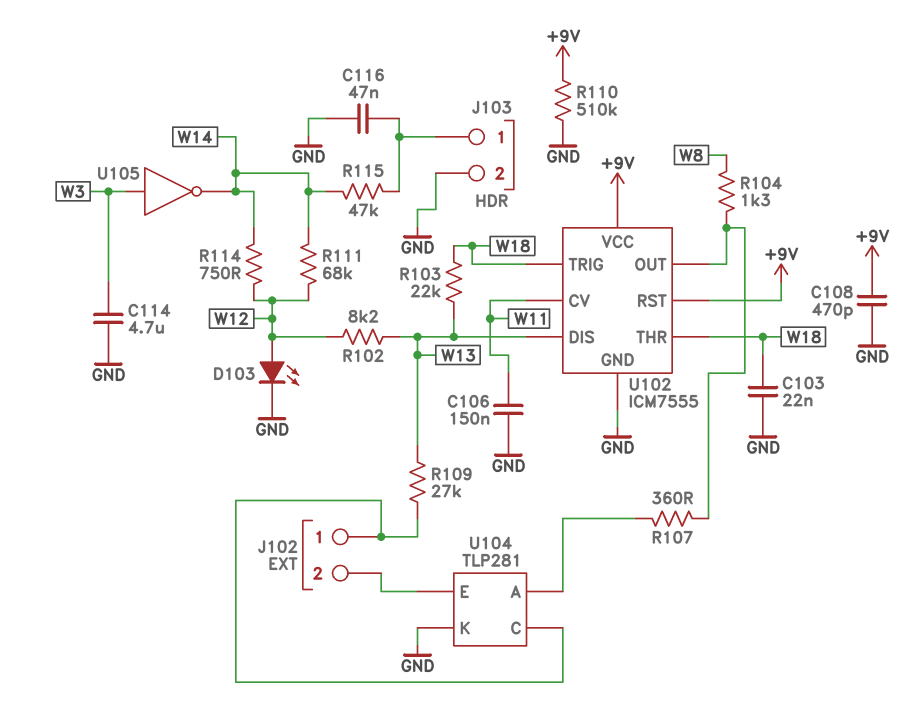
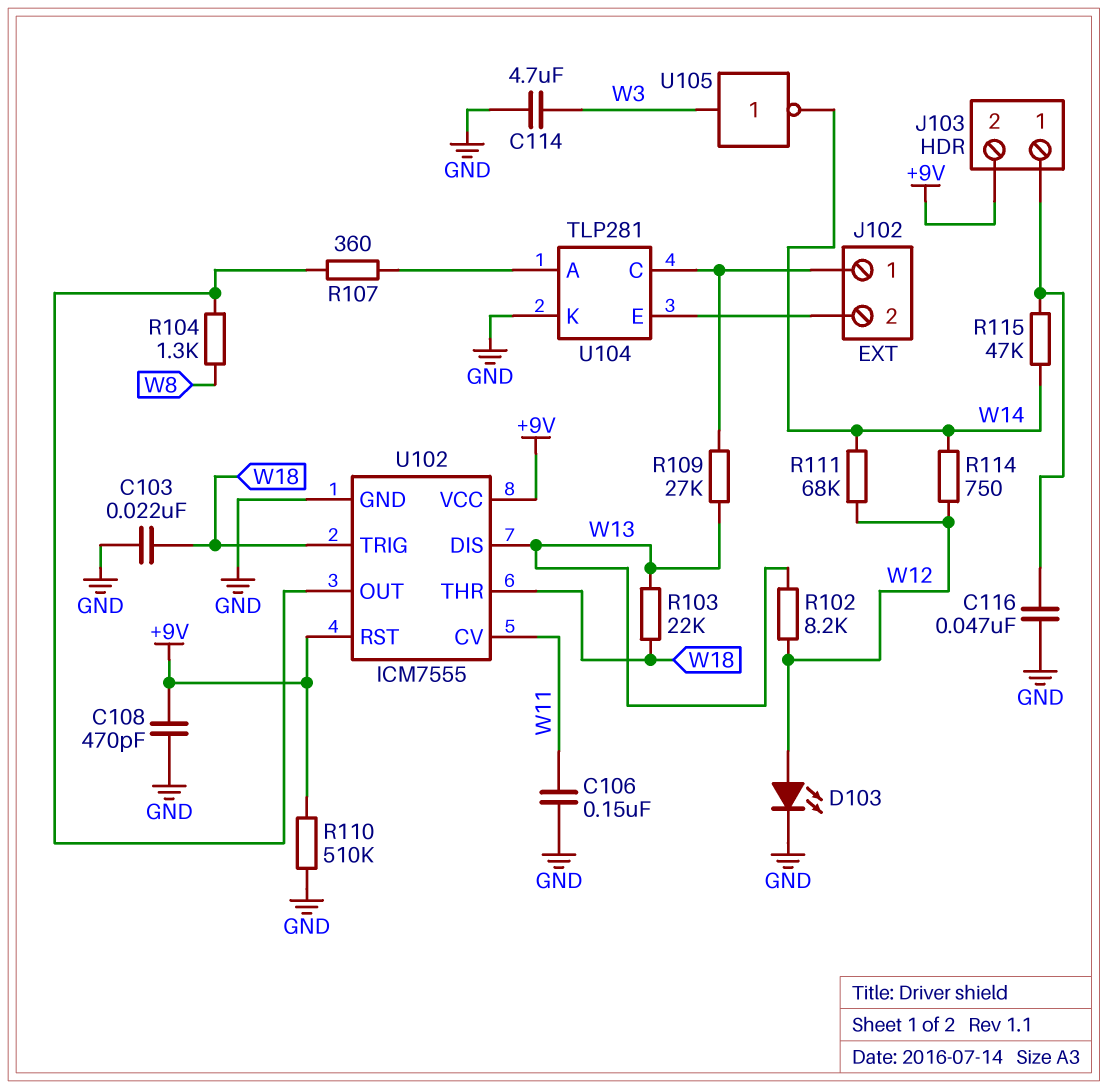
J103 pin 2: GND -> +9V

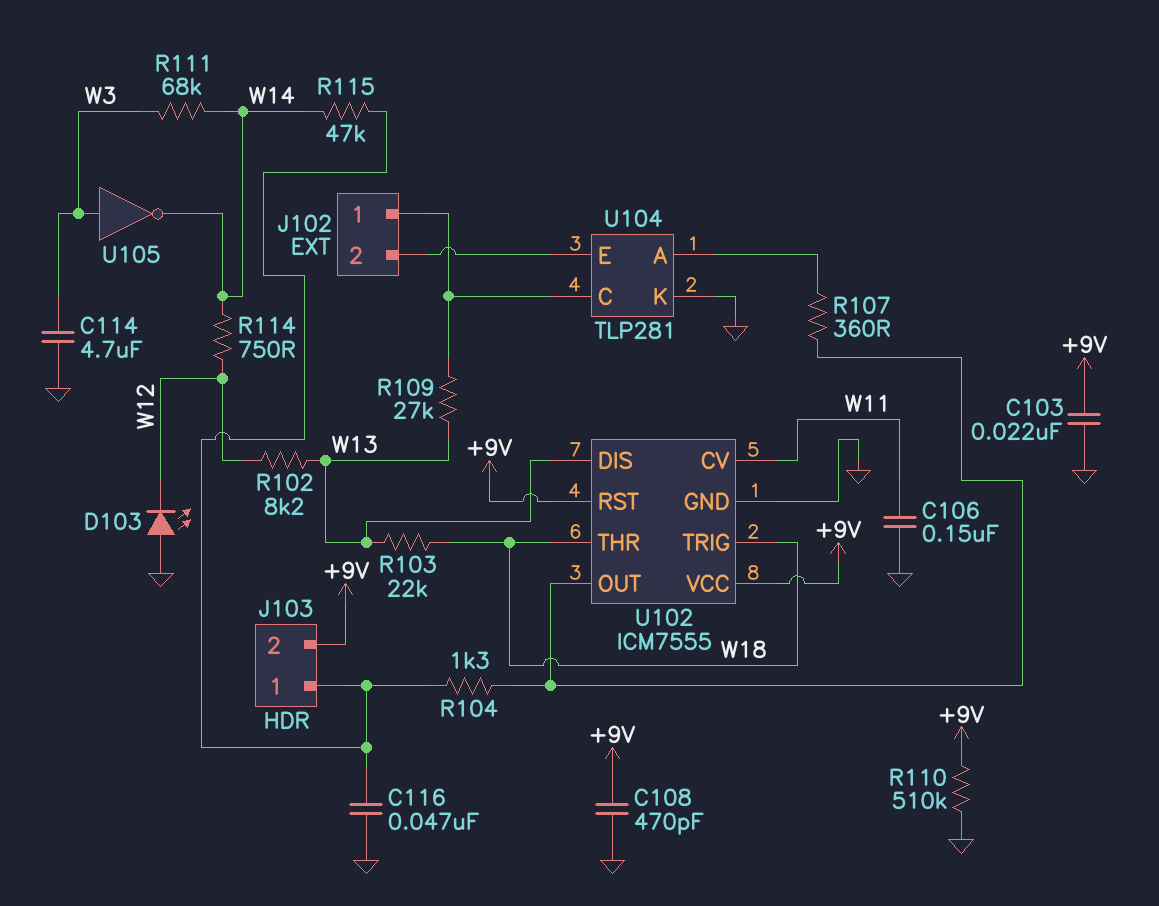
C103: 22nF (GND, W18) -> 22nF (+9V, GND)
D103: LED (A W12, K GND) -> LED (A GND, K W12)
R104: 1.3k (U102/OUT, W8) -> 1.3k (J103/1, U102/OUT)
R111: 68k (W12, W14) -> 68k (W3, W14)

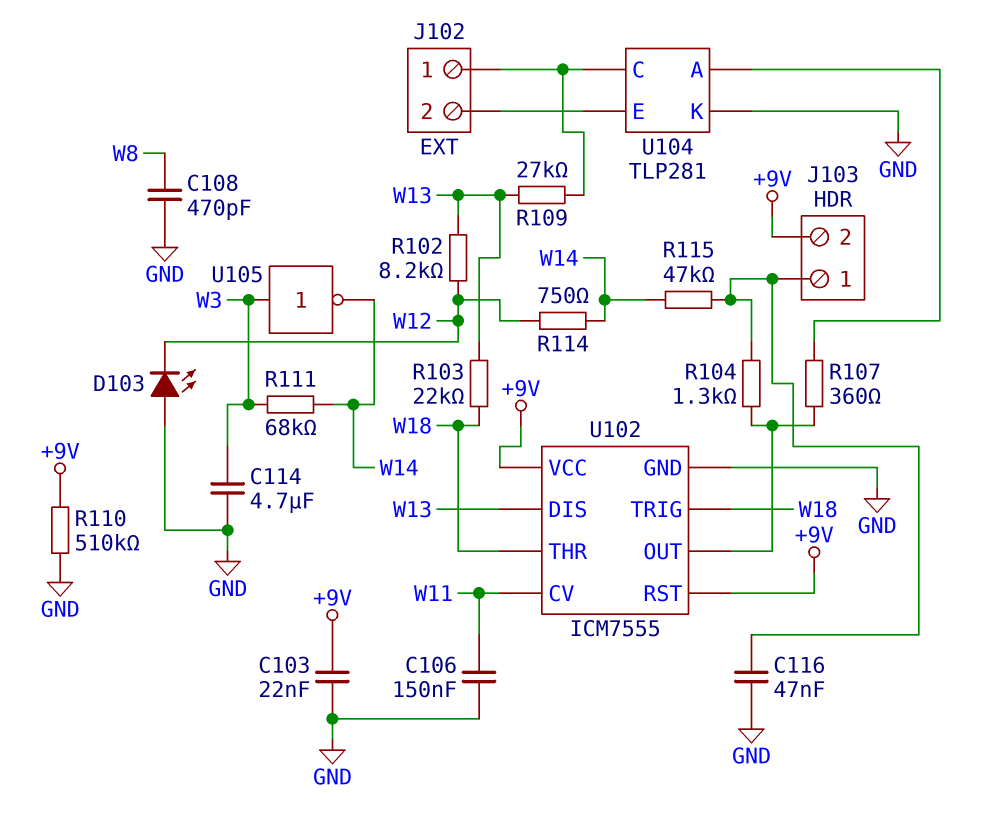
C108: 470pF (+9V, GND) -> 470pF (GND, W8)

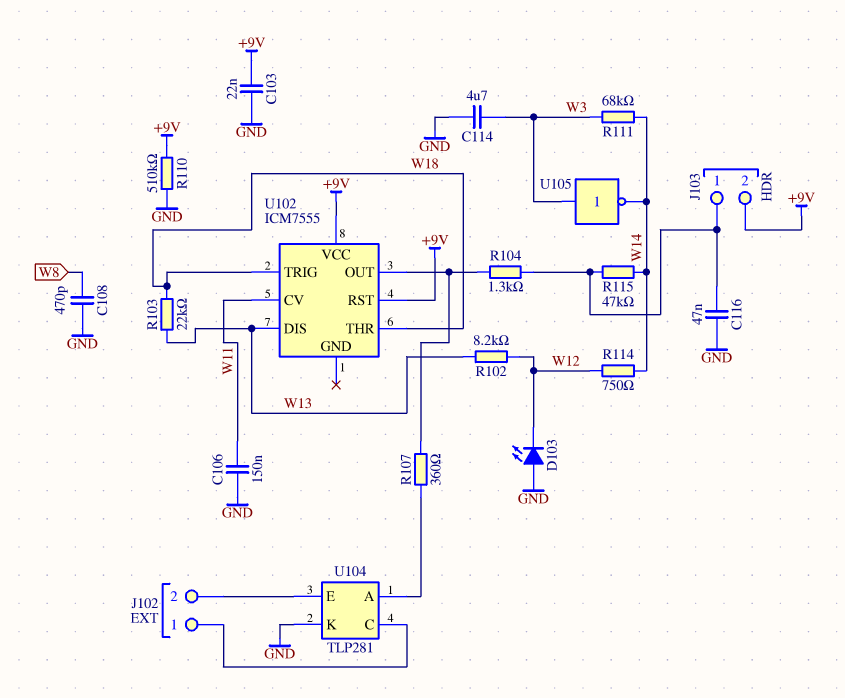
R109: 27k (J102/1, W13) -> none
U102 pin GND: GND -> none

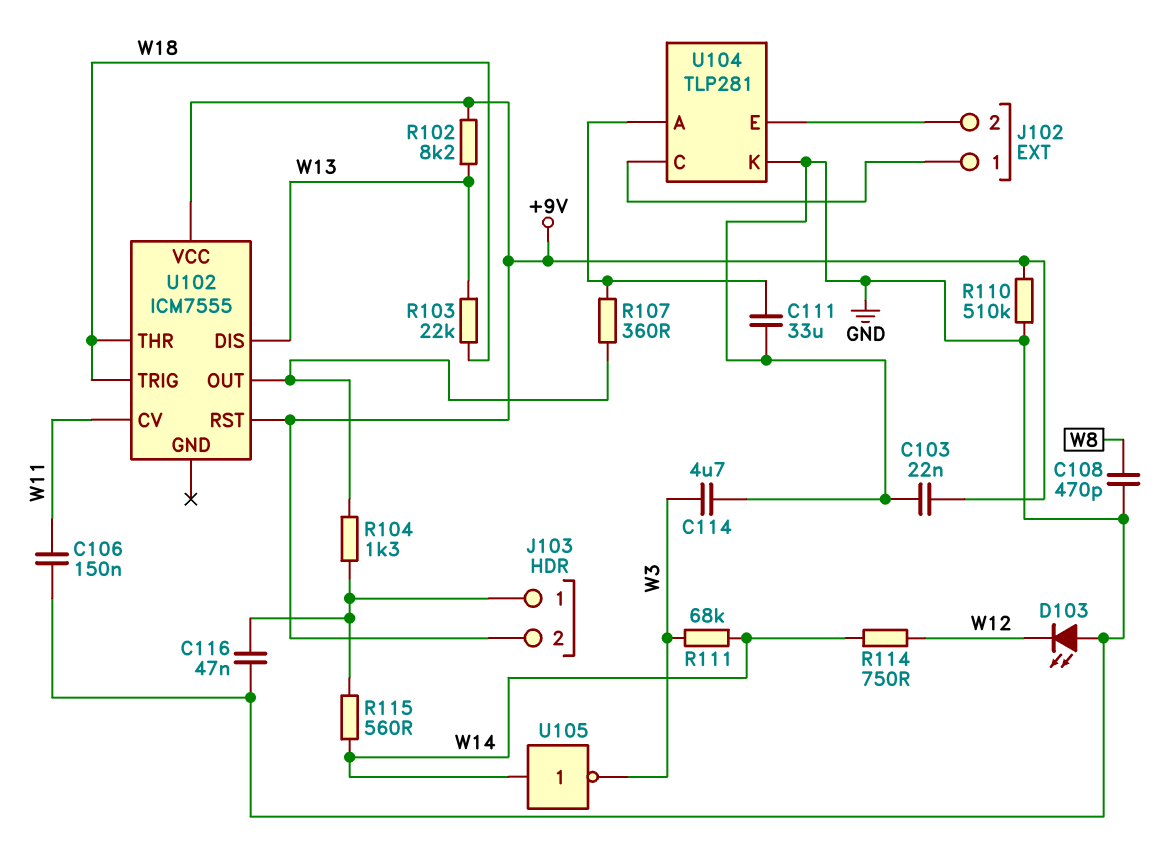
C111: none -> 33uF (GND, U104/A)
R102: 8.2k (W12, W13) -> 8.2k (+9V, W13)
R115: 47k (J103/1, W14) -> 560 (J103/1, W14)
U105: NOT (in W3, out W14) -> NOT (in W14, out W3)

